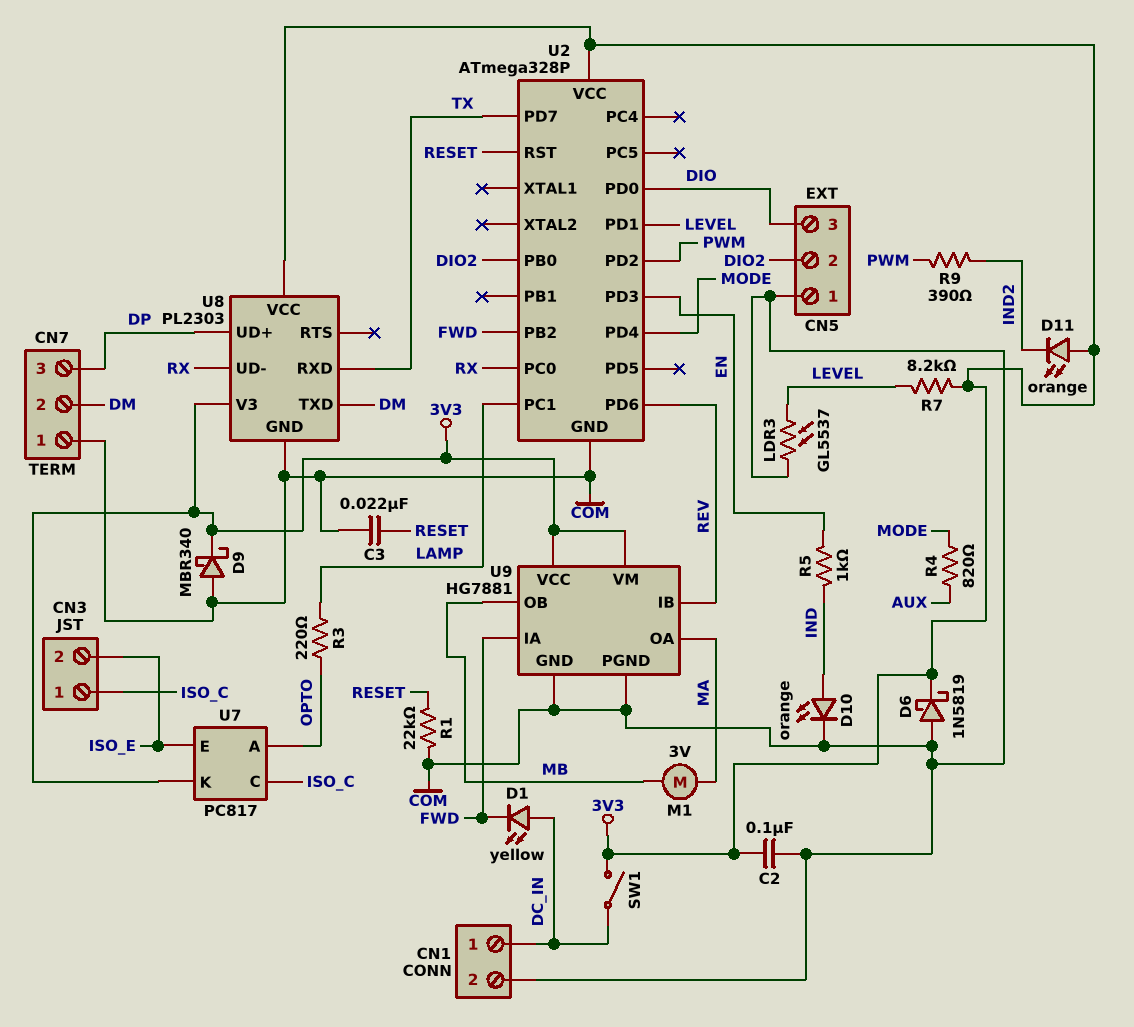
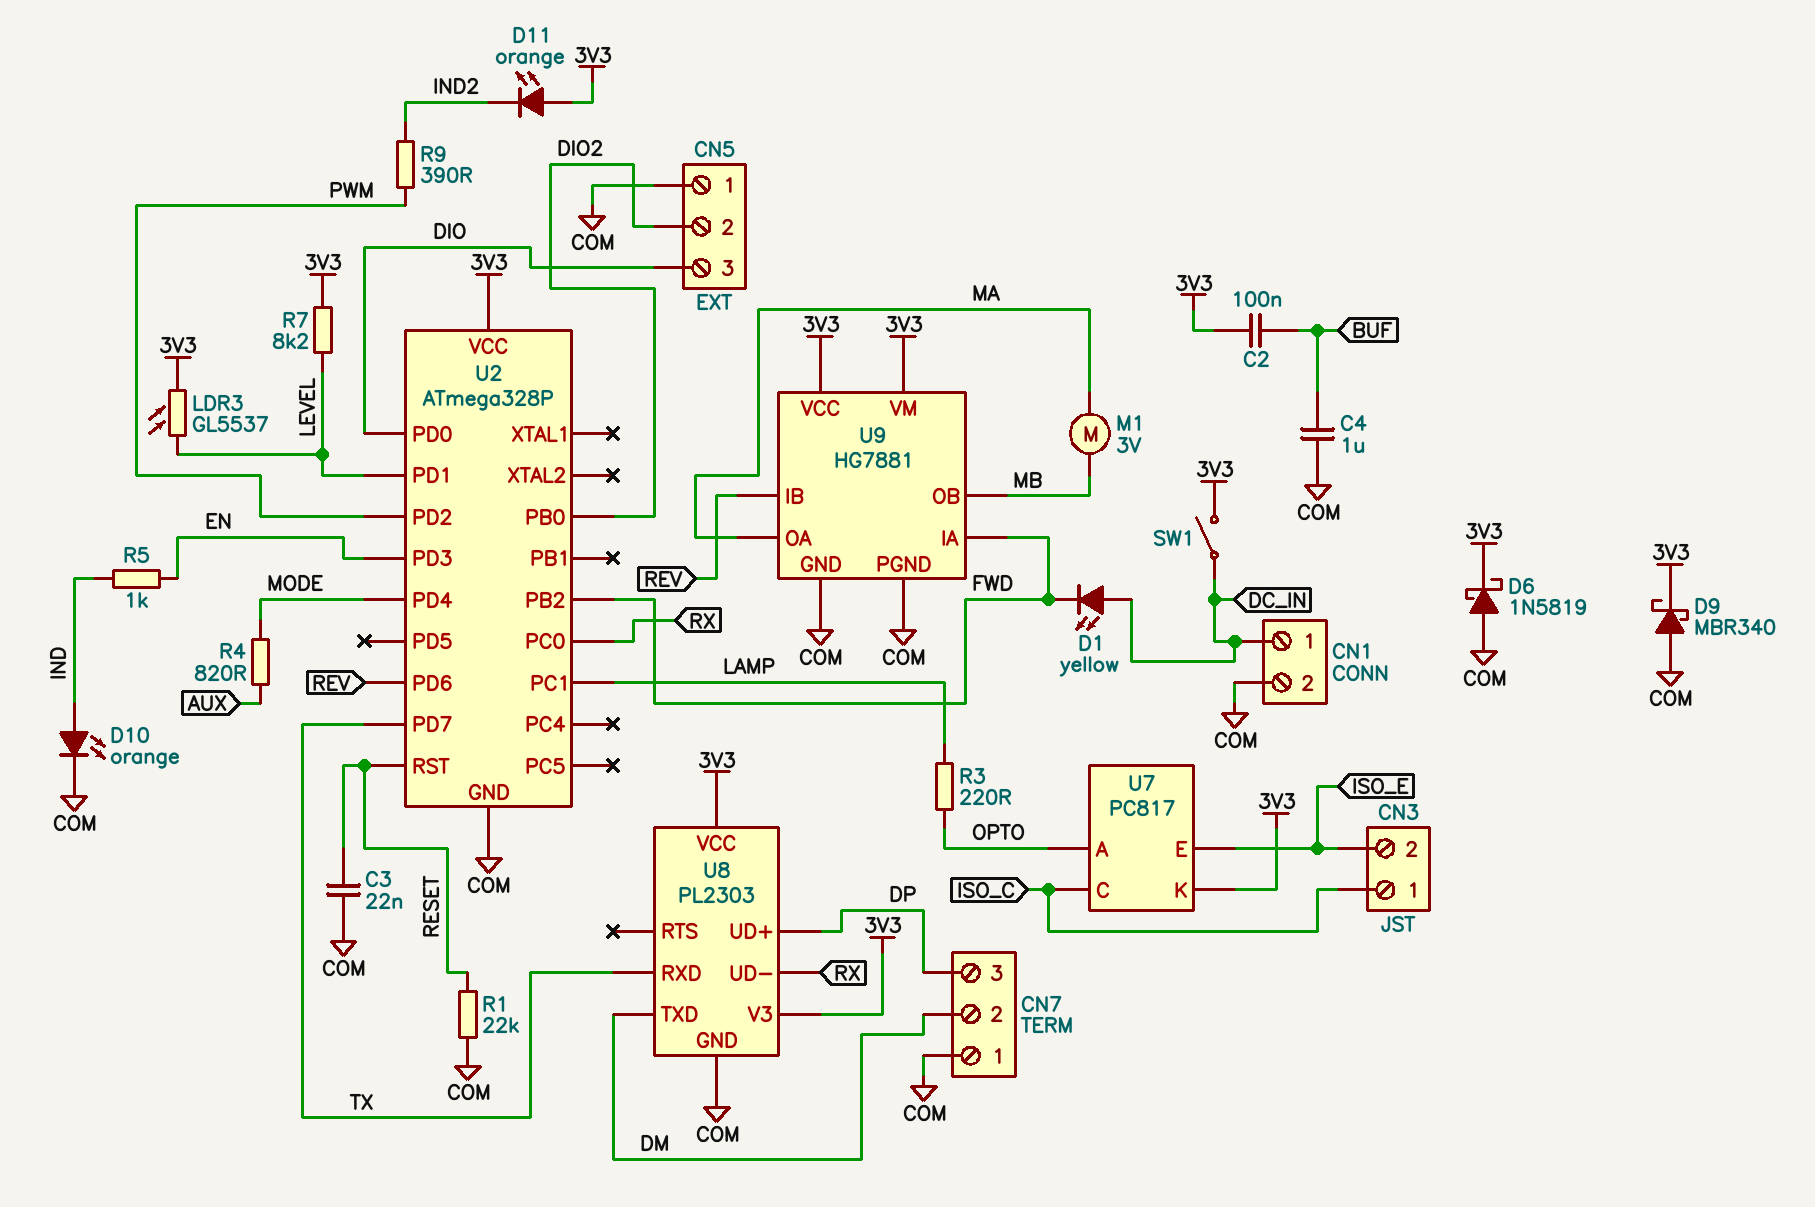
C2: 100nF (3V3, COM) -> 100nF (3V3, BUF)
C4: none -> 1uF (BUF, COM)
LDR3: GL5537 (COM, LEVEL) -> GL5537 (3V3, LEVEL)

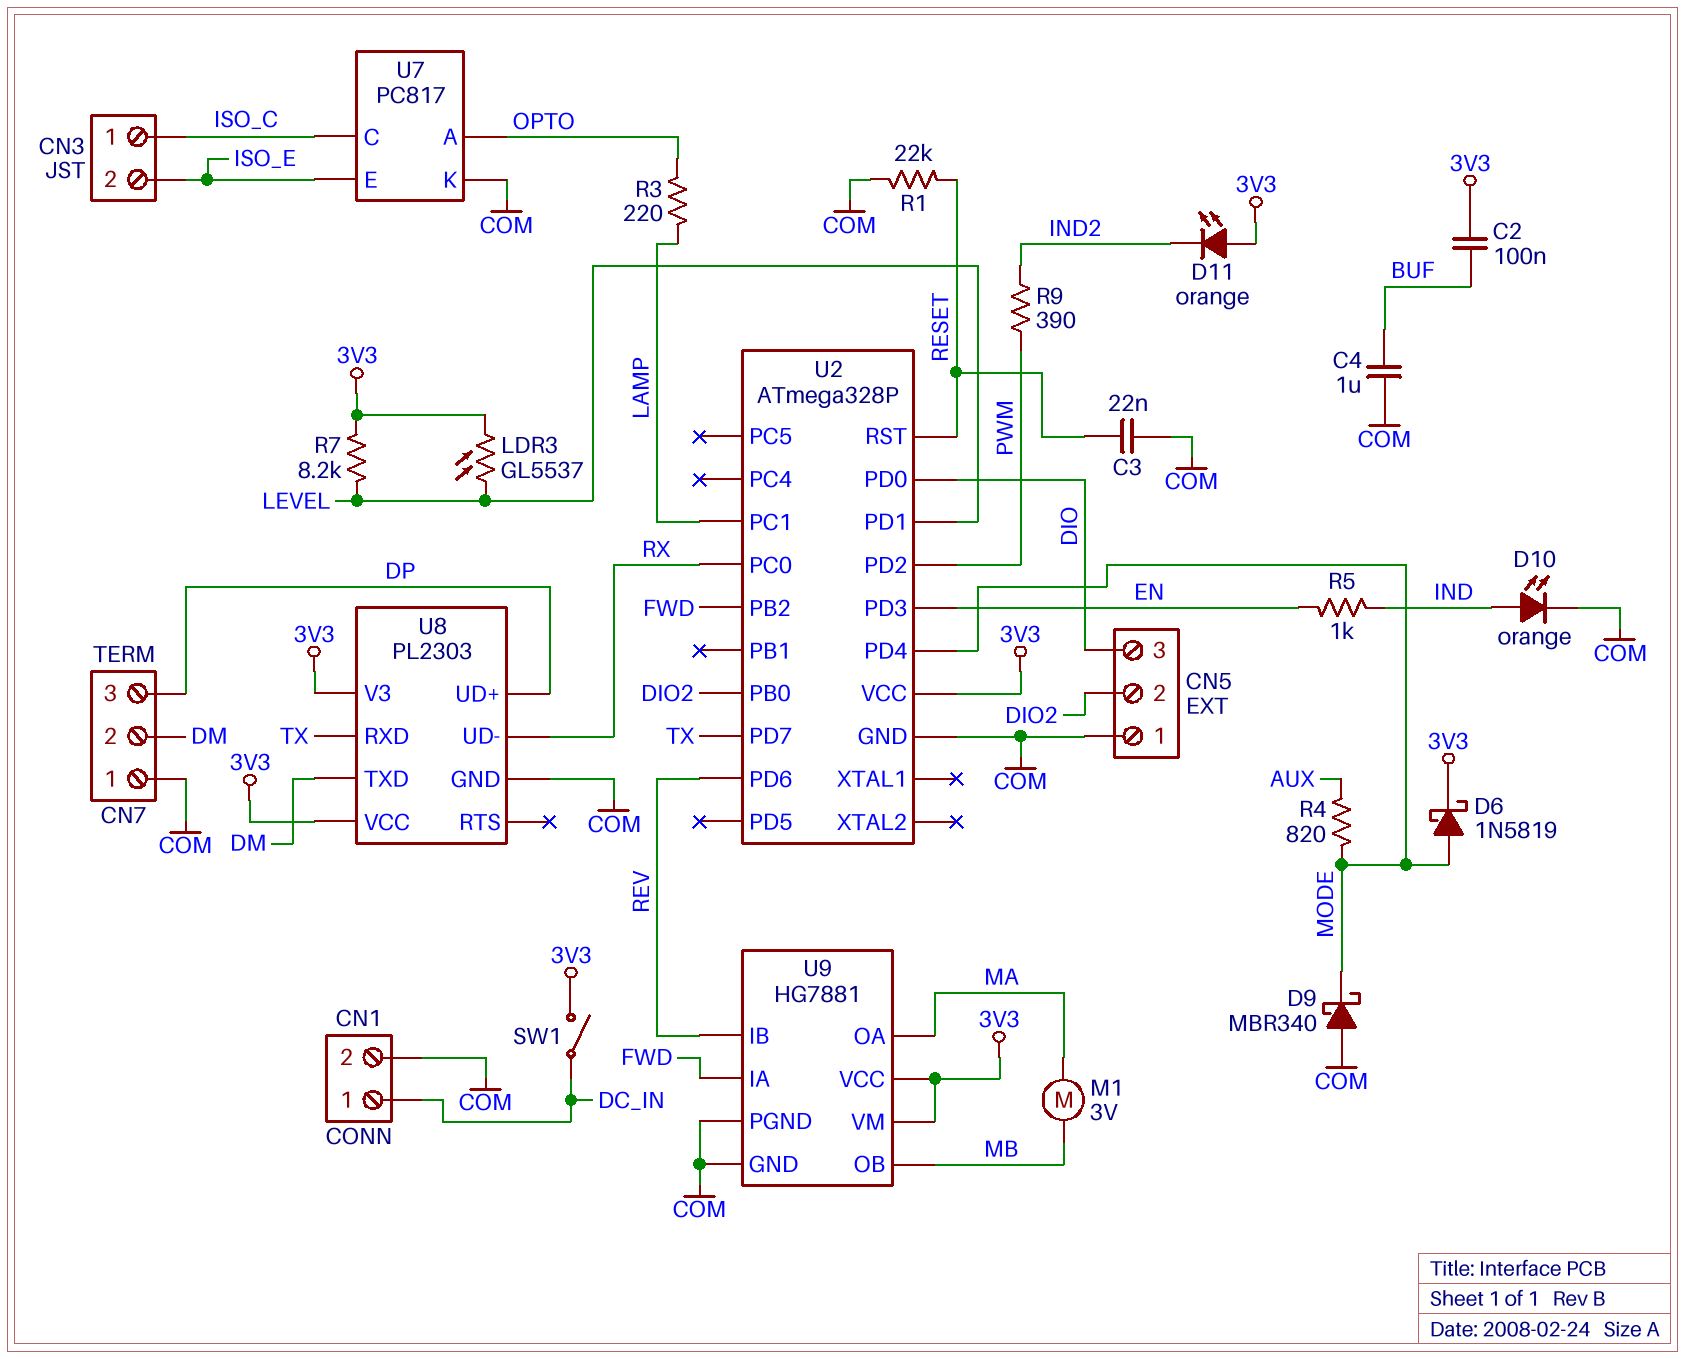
D1: LED yellow (A DC_IN, K FWD) -> none
D6: schottky 1N5819 (A COM, K 3V3) -> schottky 1N5819 (A MODE, K 3V3)
D9: schottky MBR340 (A COM, K 3V3) -> schottky MBR340 (A COM, K MODE)
U7 pin K: 3V3 -> COM

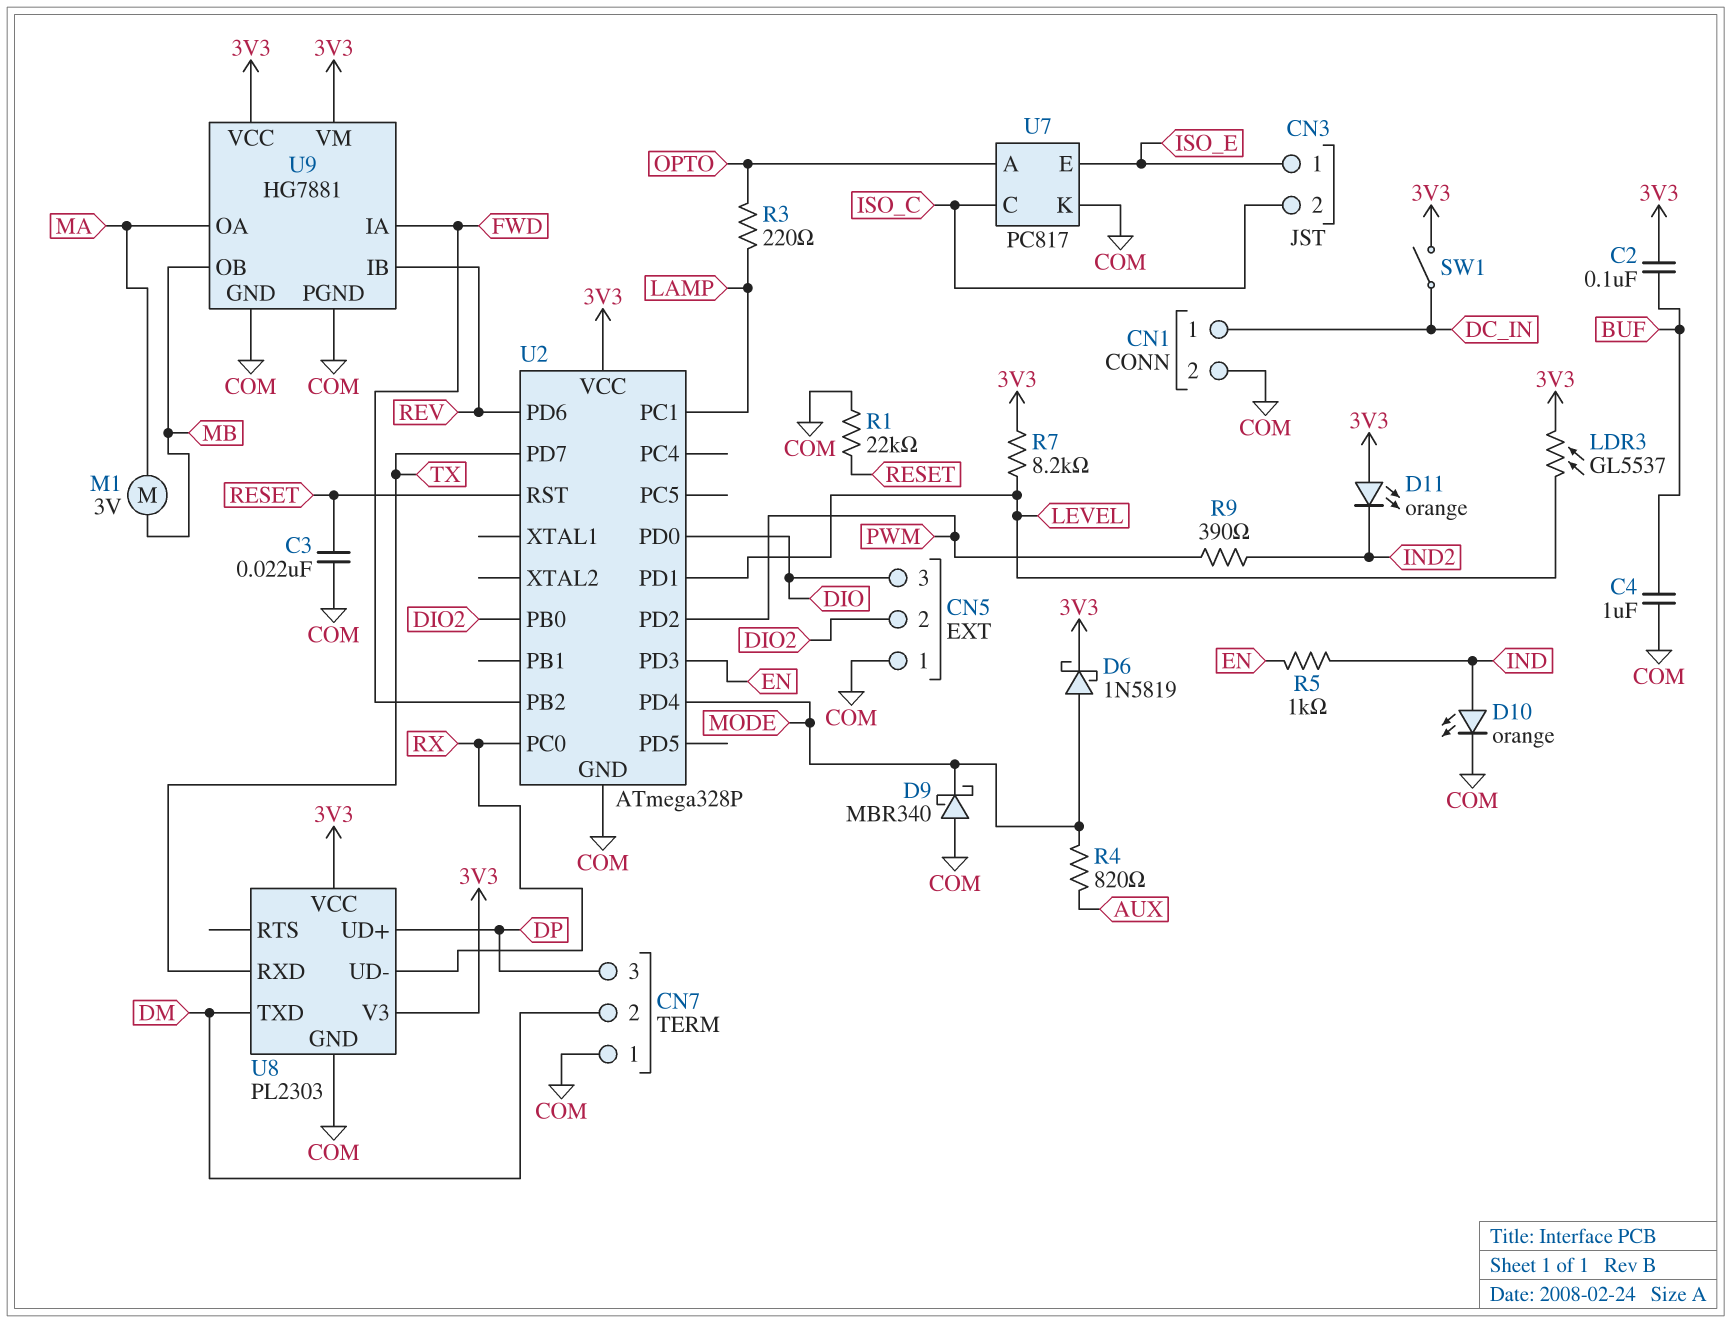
CN3 pin 1: ISO_C -> ISO_E
CN3 pin 2: ISO_E -> ISO_C

